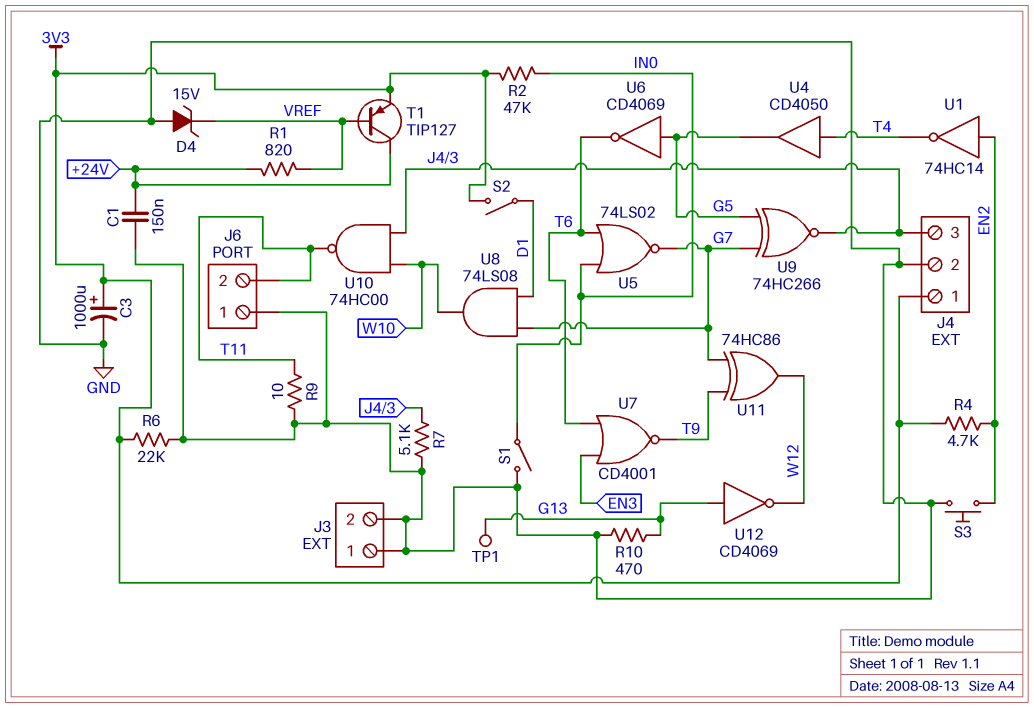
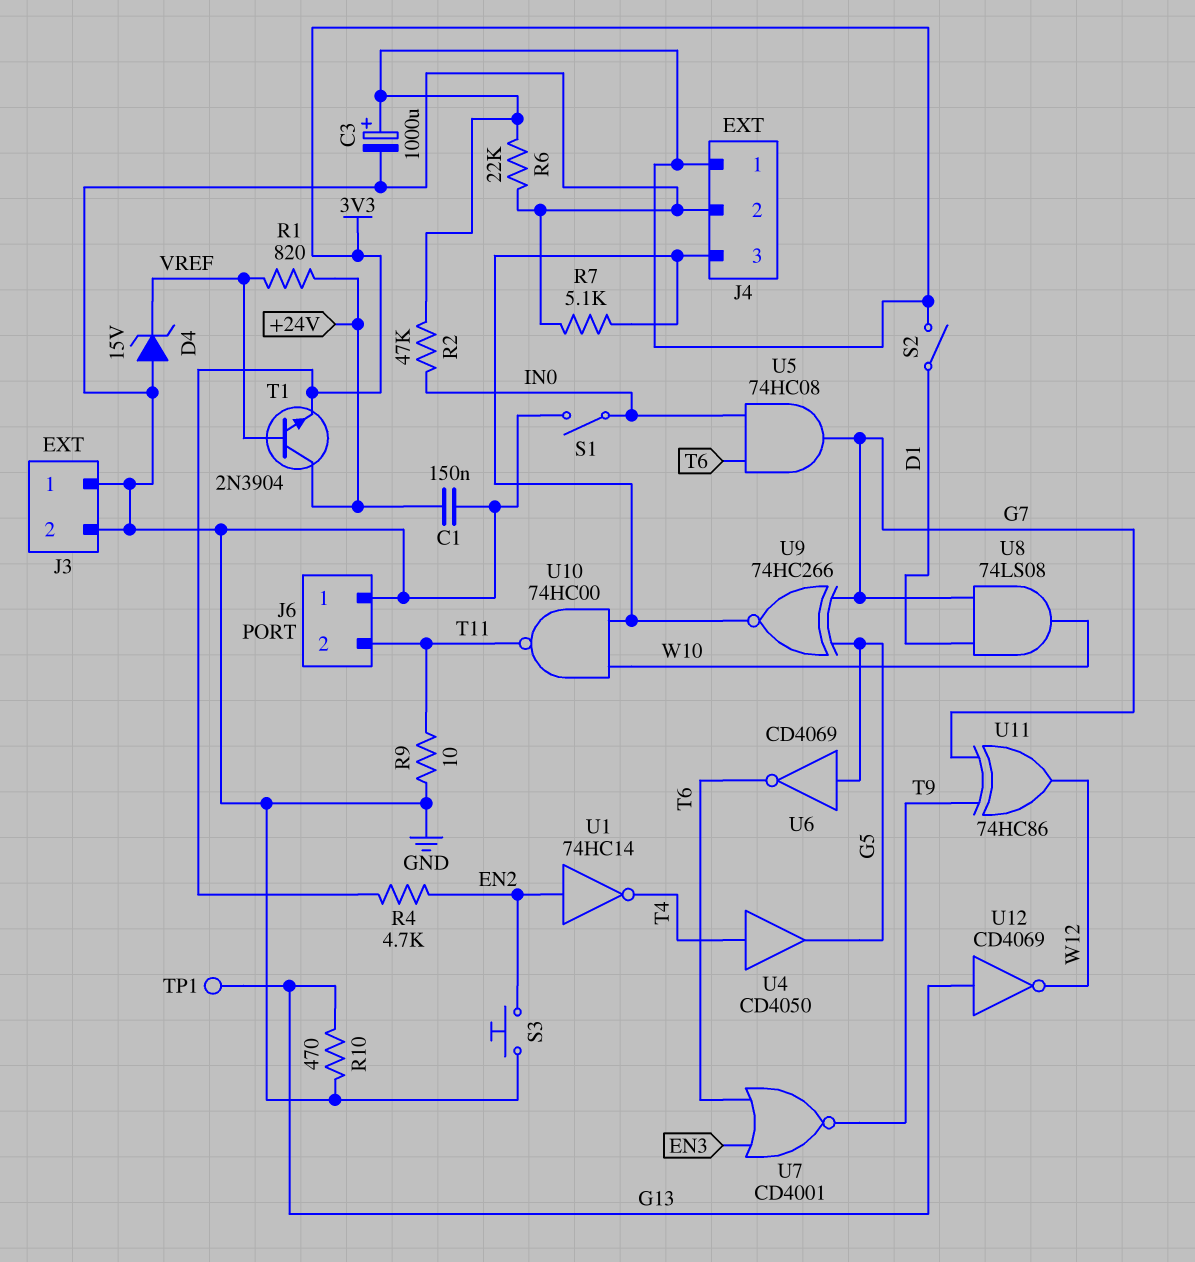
T1: PNP TIP127 (B VREF, C +24V, E 3V3) -> NPN 2N3904 (B VREF, C +24V, E 3V3)
U5: NOR 74LS02 (in IN0, in T6, out G7) -> AND 74HC08 (in IN0, in T6, out G7)

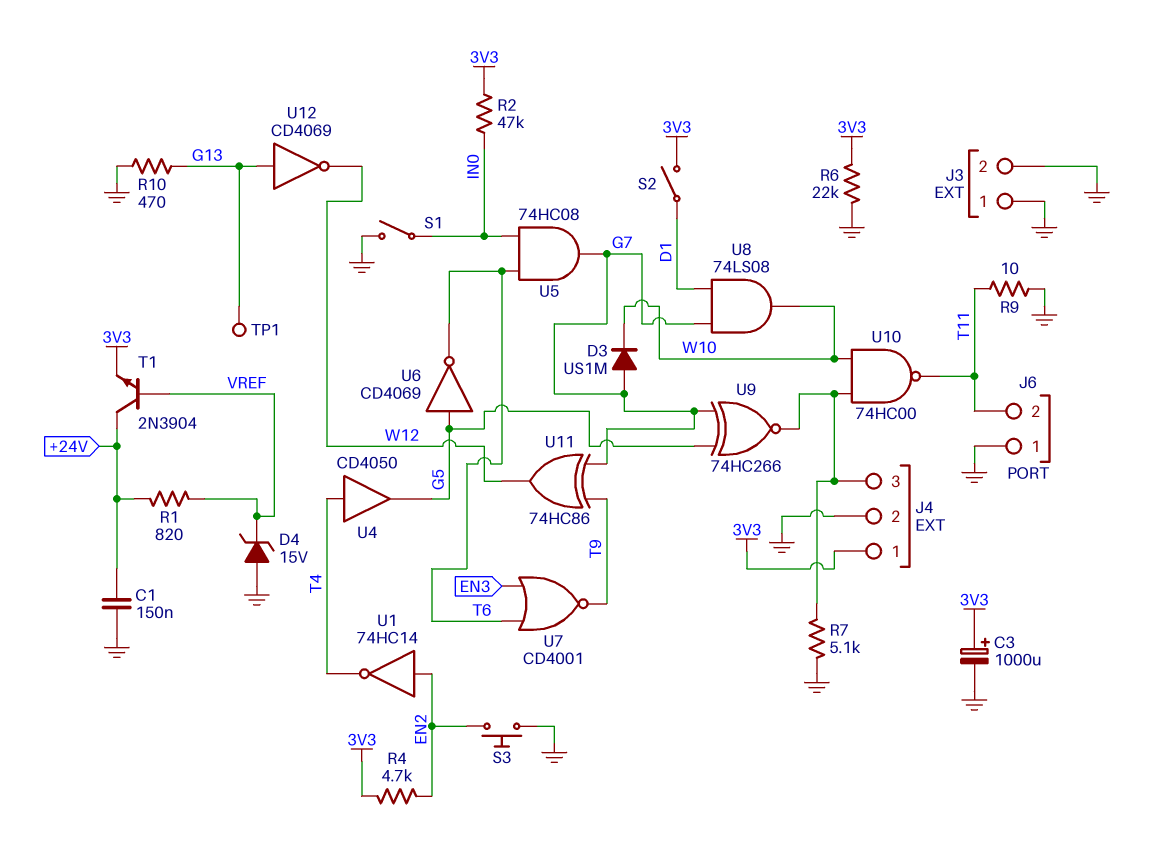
D3: none -> diode US1M (A G7, K W10)

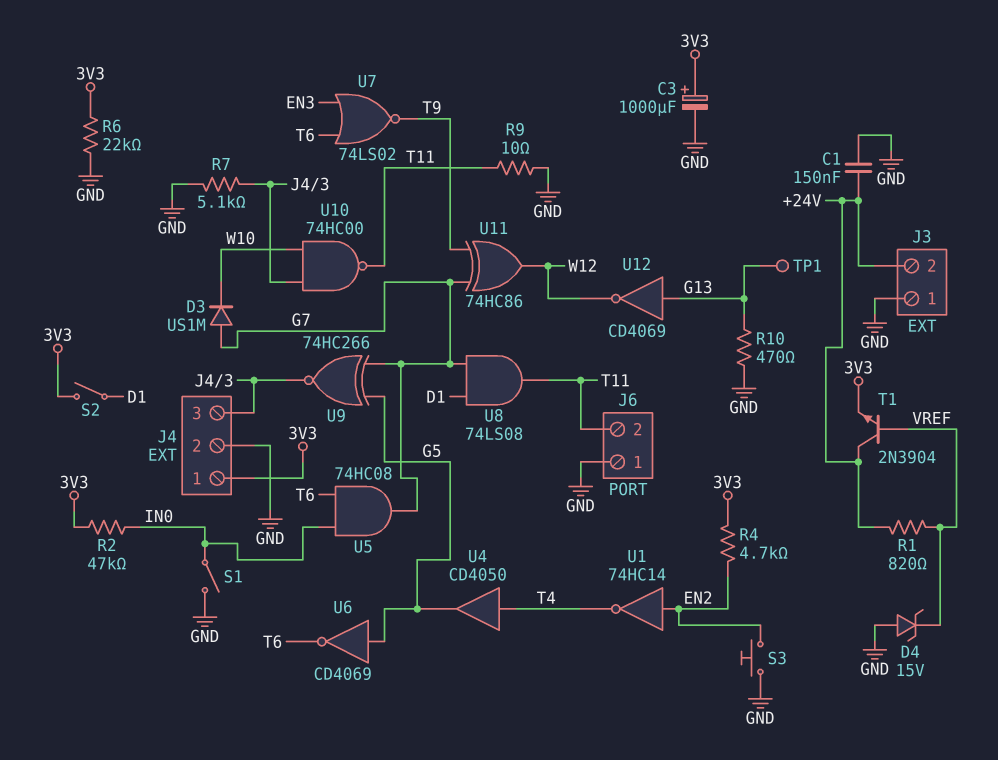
J3 pin 2: GND -> +24V
U7: NOR CD4001 (in EN3, in T6, out T9) -> NOR 74LS02 (in EN3, in T6, out T9)
U8: AND 74LS08 (in D1, in G7, out W10) -> AND 74LS08 (in D1, in G7, out T11)

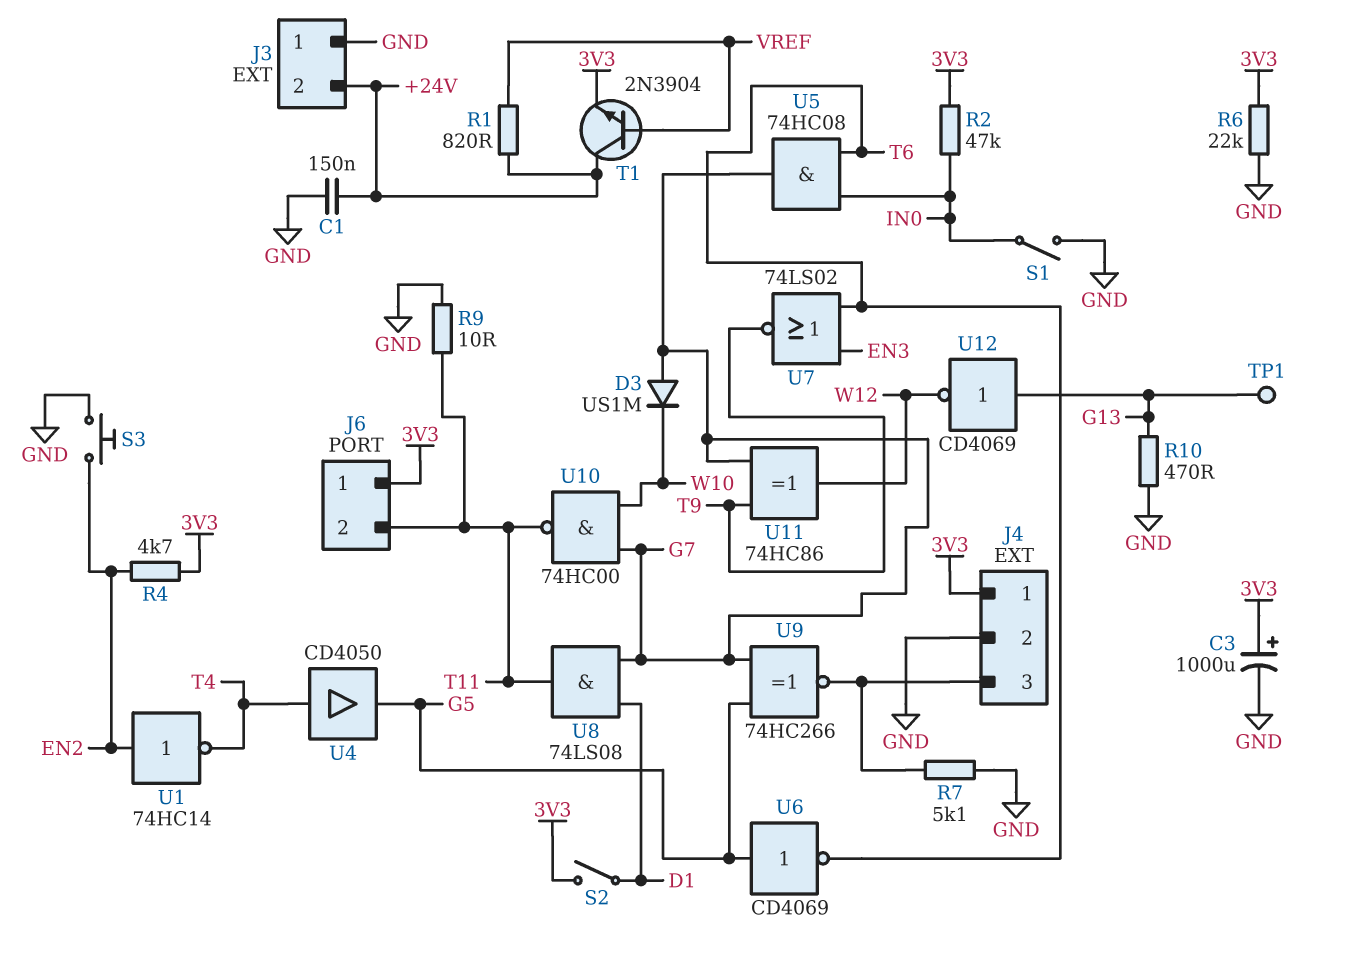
D4: zener 15V (A GND, K VREF) -> none
J6 pin 1: GND -> 3V3
U10: NAND 74HC00 (in J4/3, in W10, out T11) -> NAND 74HC00 (in G7, in W10, out T11)

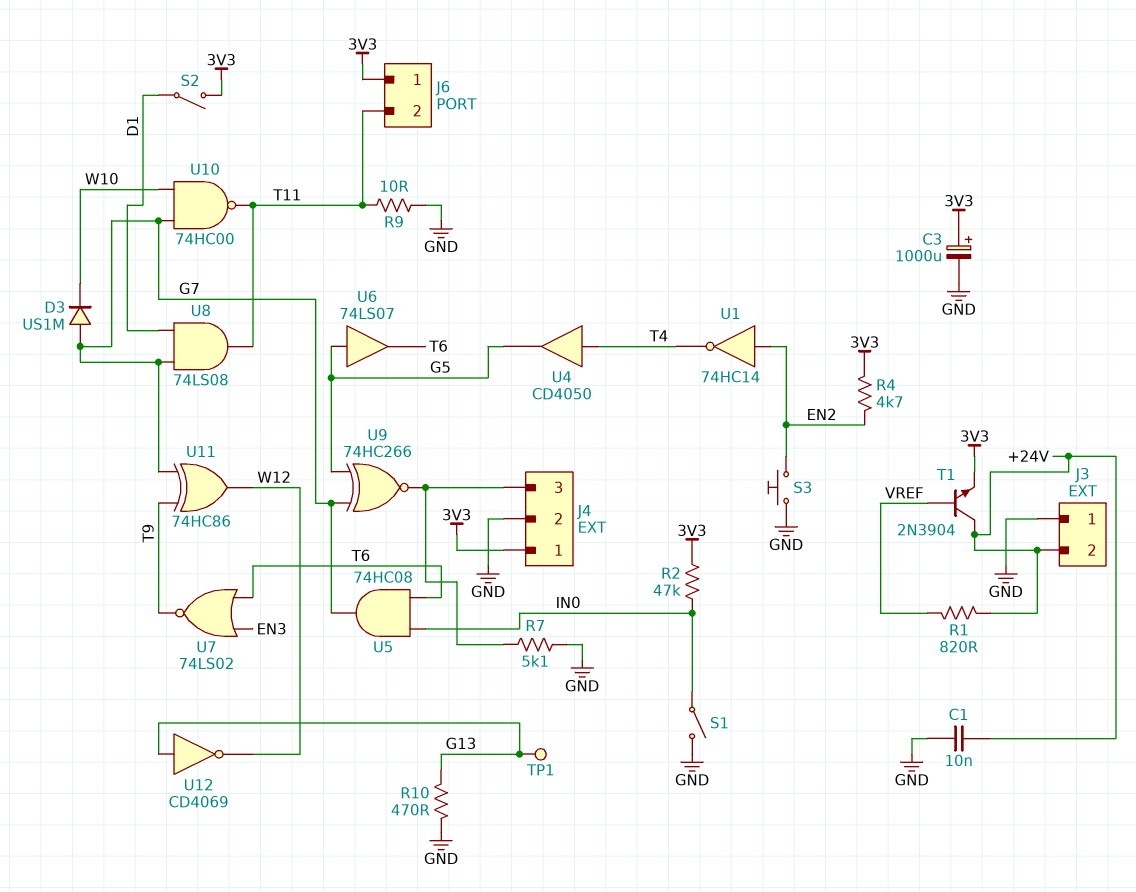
C1: 150nF (+24V, GND) -> 10nF (+24V, GND)
R6: 22k (3V3, GND) -> none
U6: NOT CD4069 (in G5, out T6) -> buffer 74LS07 (in G5, out T6)

